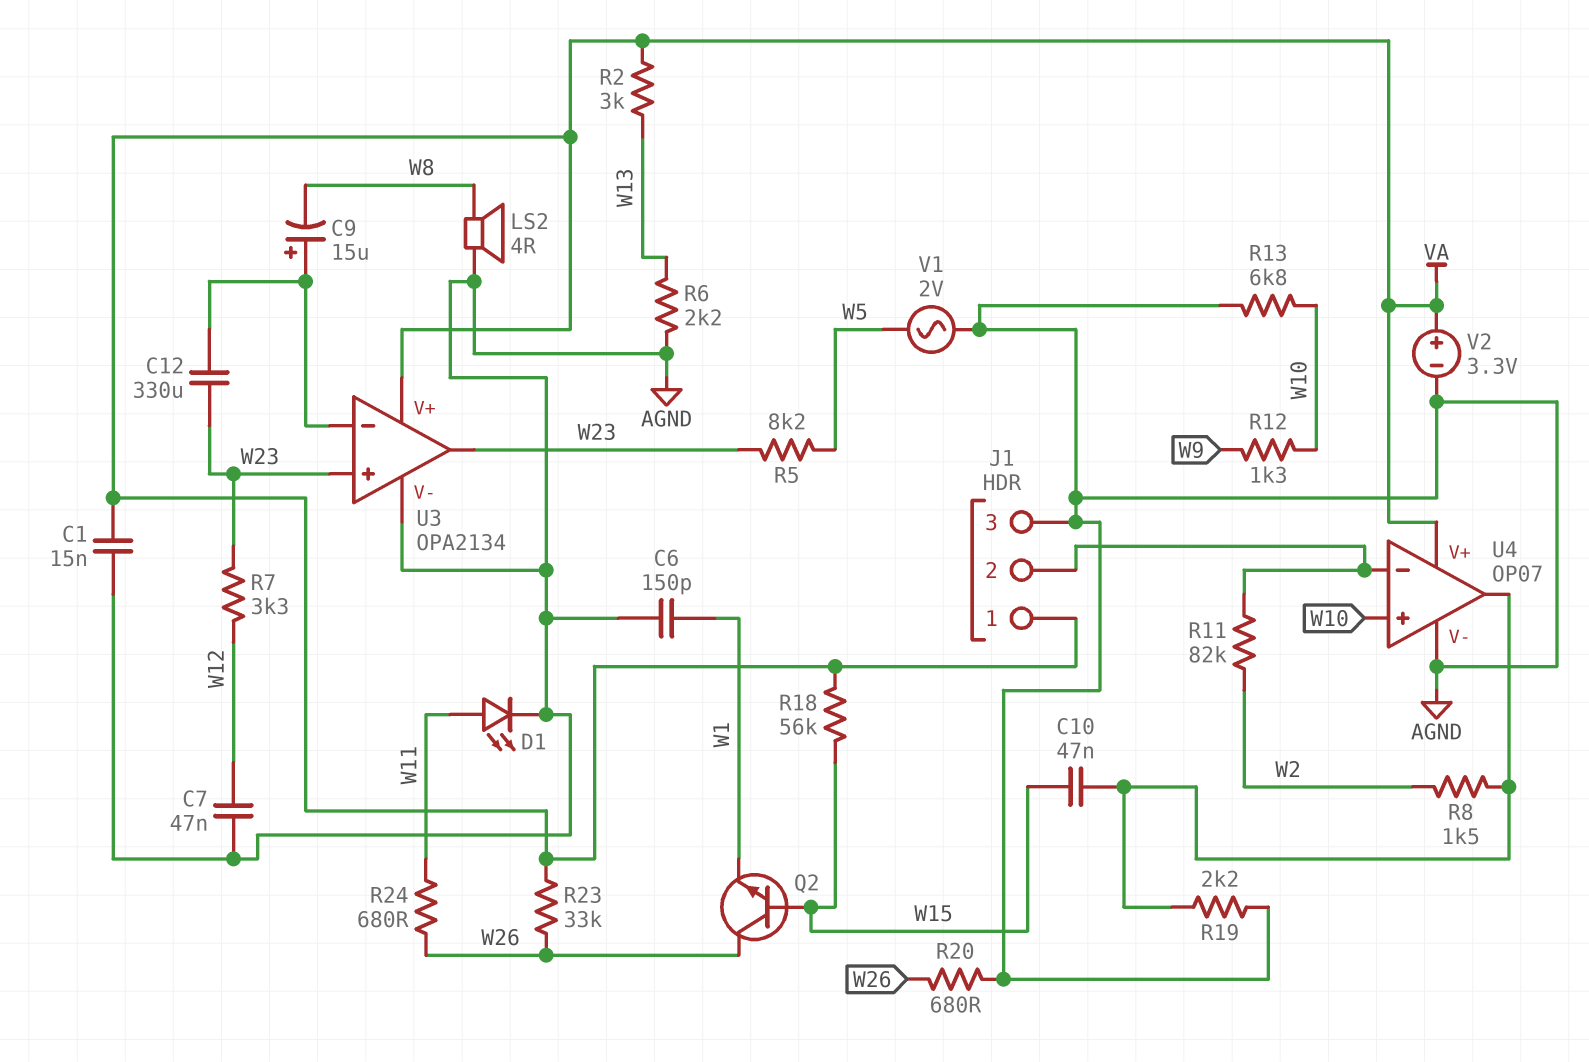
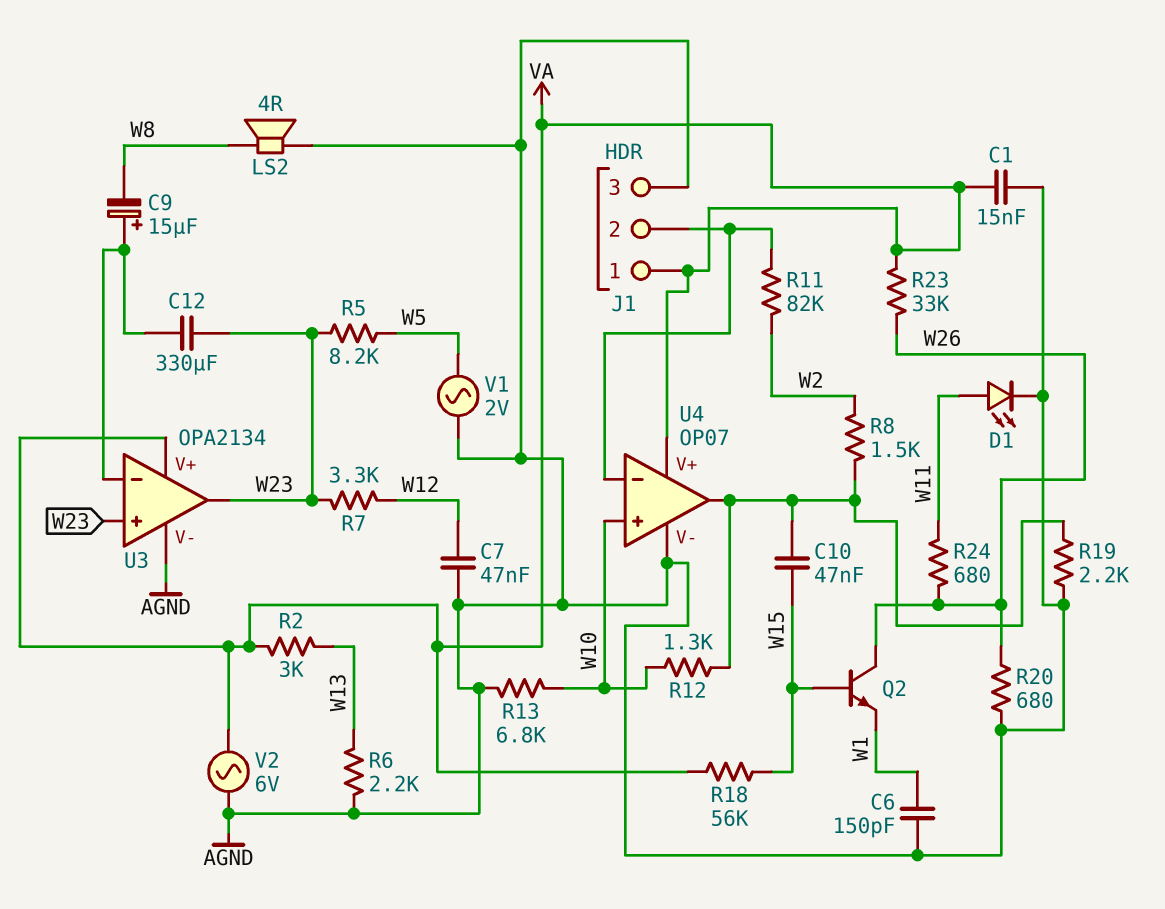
R12: 1.3k (W9, W10) -> 1.3k (U4/out, W10)
V2: 3.3V (plus VA, minus AGND) -> AC 6V (AGND, VA)

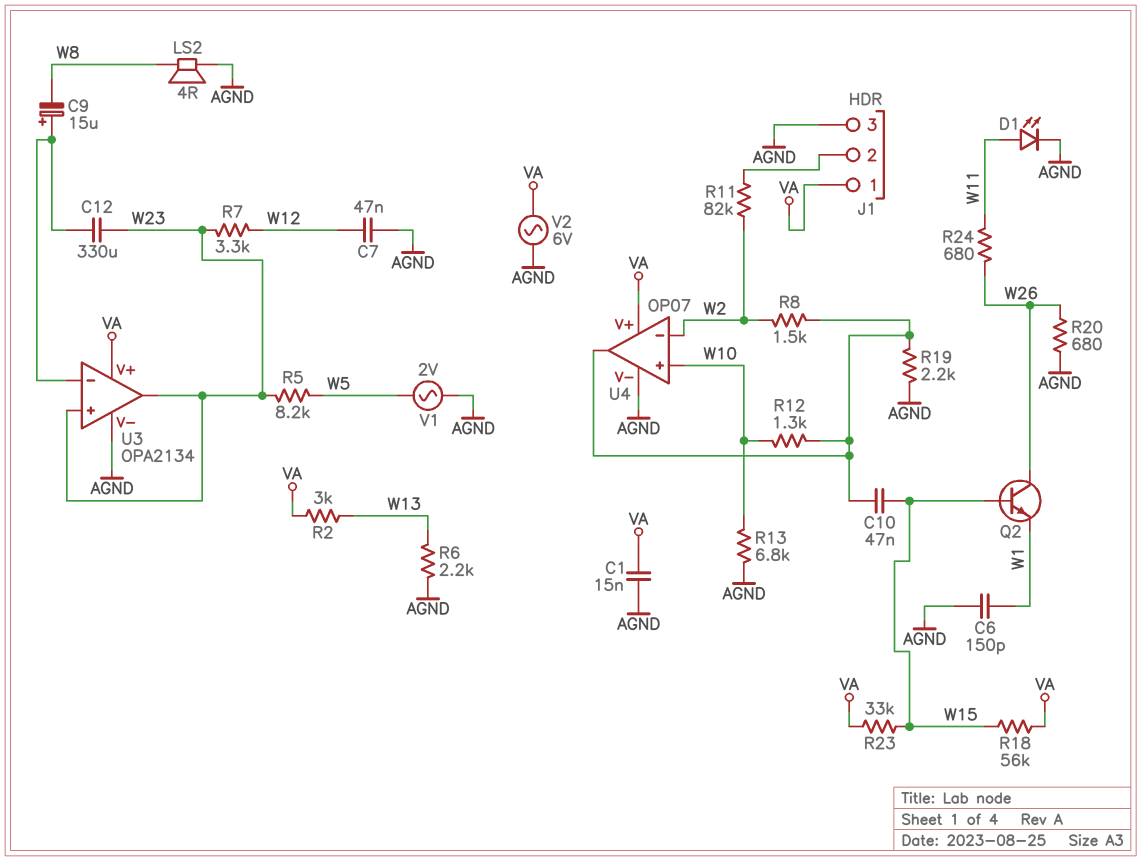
R23: 33k (VA, W26) -> 33k (VA, W15)
U4 pin in-: J1/2 -> W2

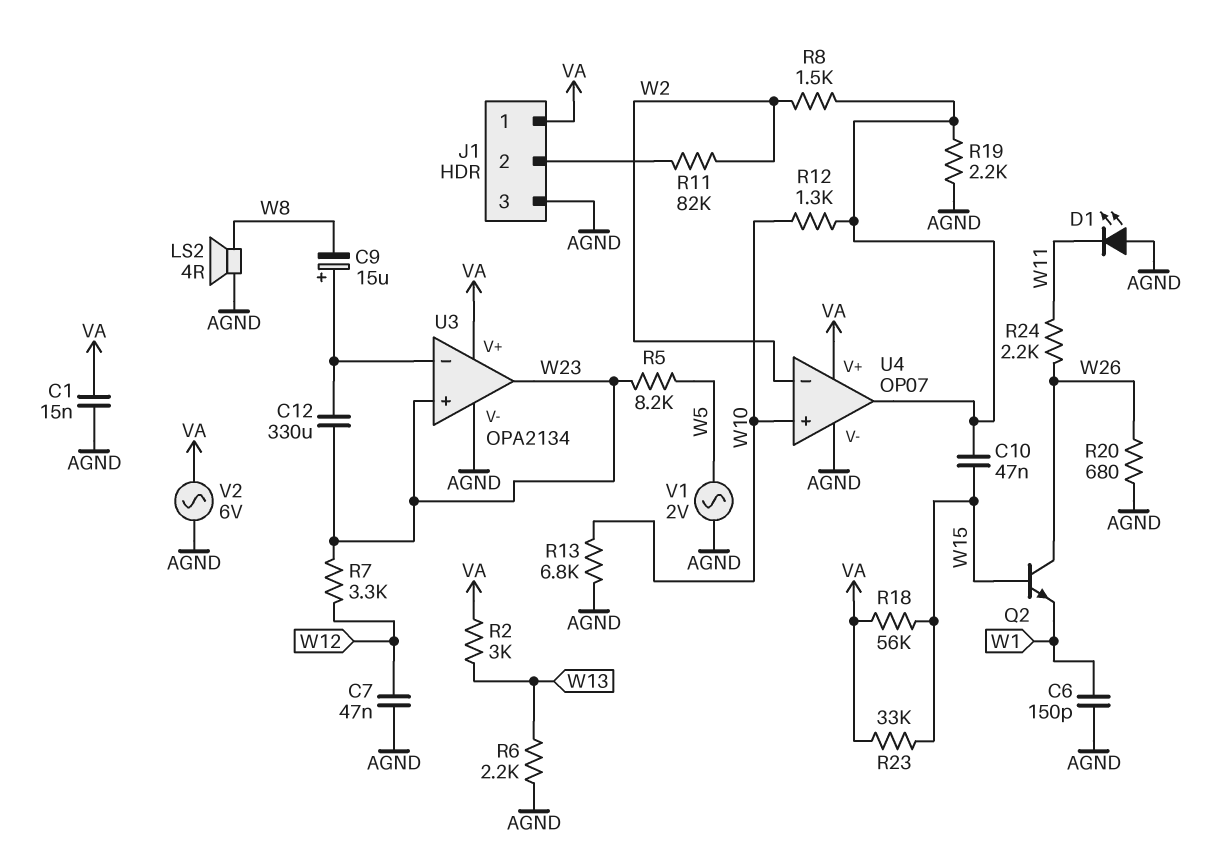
D1: LED (A W11, K AGND) -> LED (A AGND, K W11)
R24: 680 (W11, W26) -> 2.2k (W11, W26)

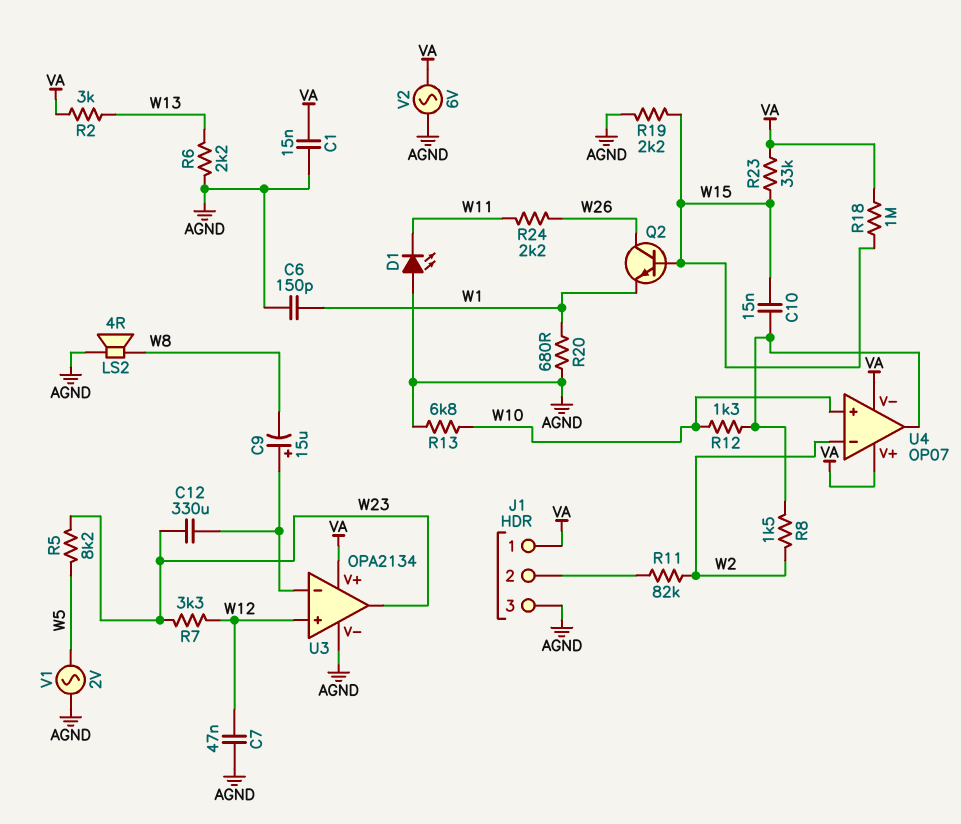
C10: 47nF (U4/out, W15) -> 15nF (U4/out, W15)
R18: 56k (VA, W15) -> 1M (VA, W15)
R19: 2.2k (AGND, U4/out) -> 2.2k (AGND, W15)
R20: 680 (AGND, W26) -> 680 (AGND, W1)
U3 pin in+: W23 -> W12
U4 pin V-: AGND -> VA

